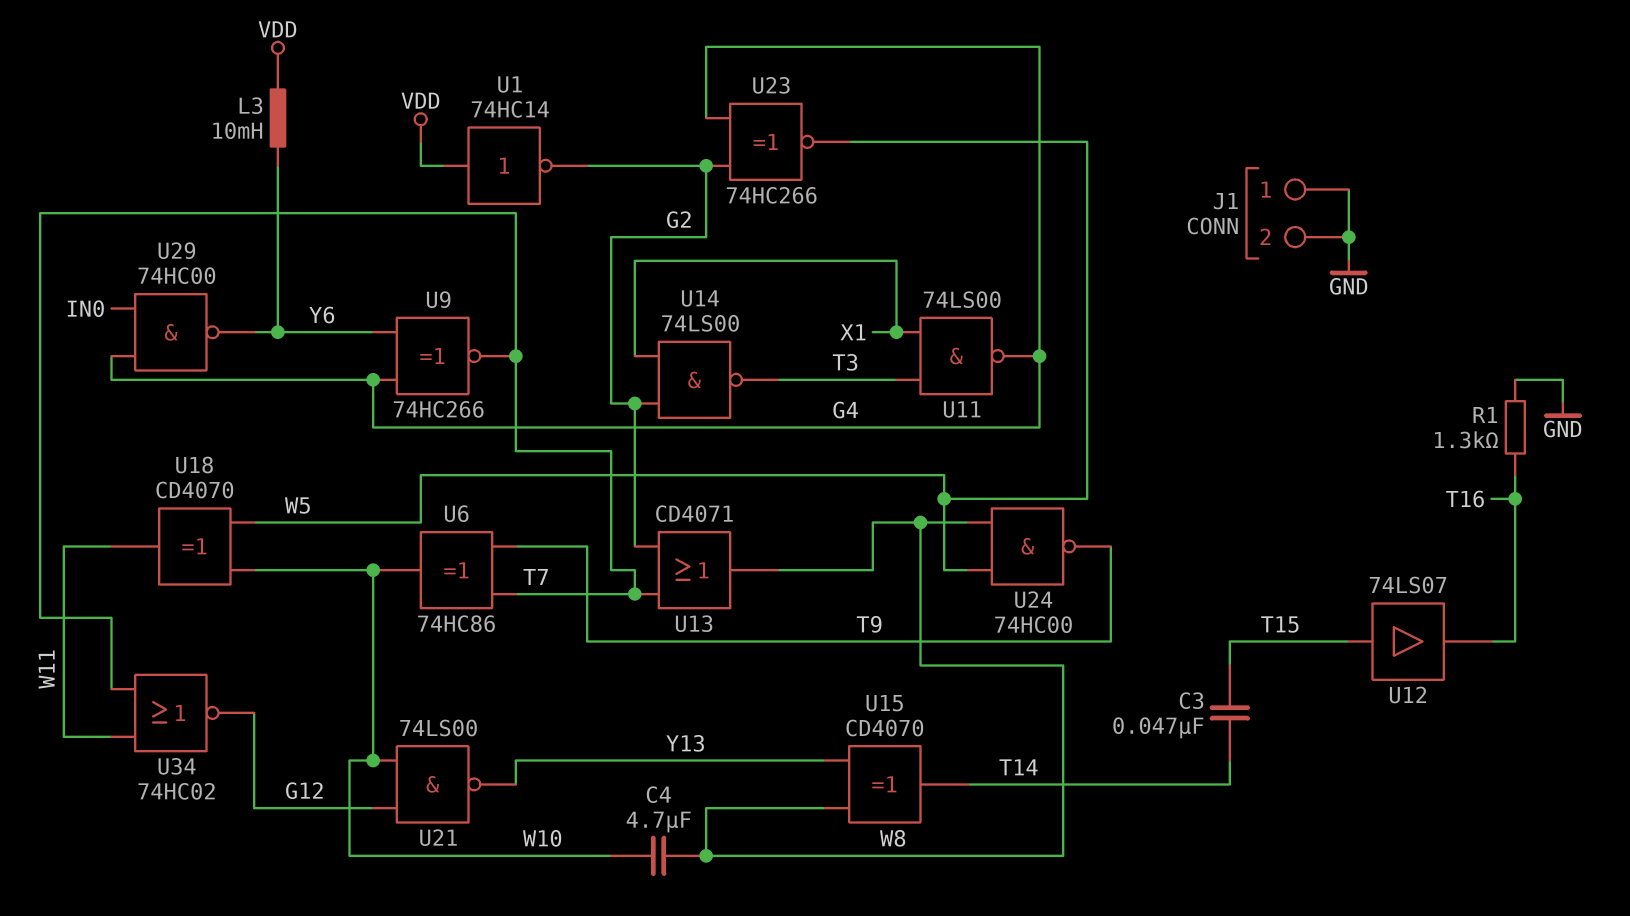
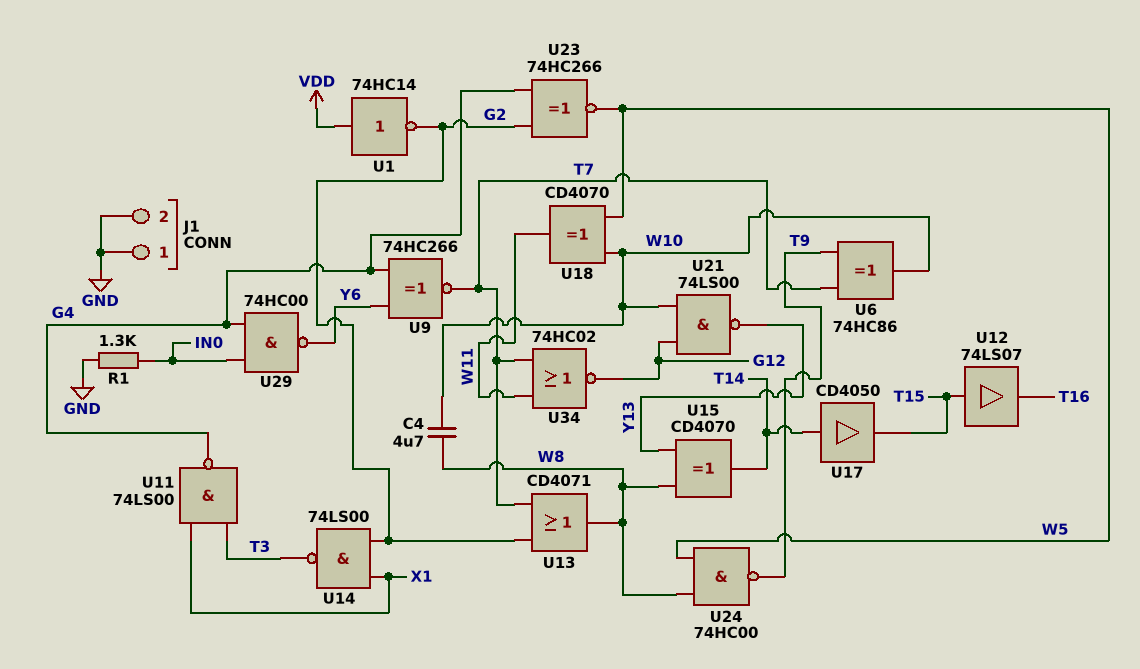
C3: 47nF (T14, T15) -> none
L3: 10mH (VDD, Y6) -> none
R1: 1.3k (GND, T16) -> 1.3k (GND, IN0)
U17: none -> buffer CD4050 (in T14, out T15)

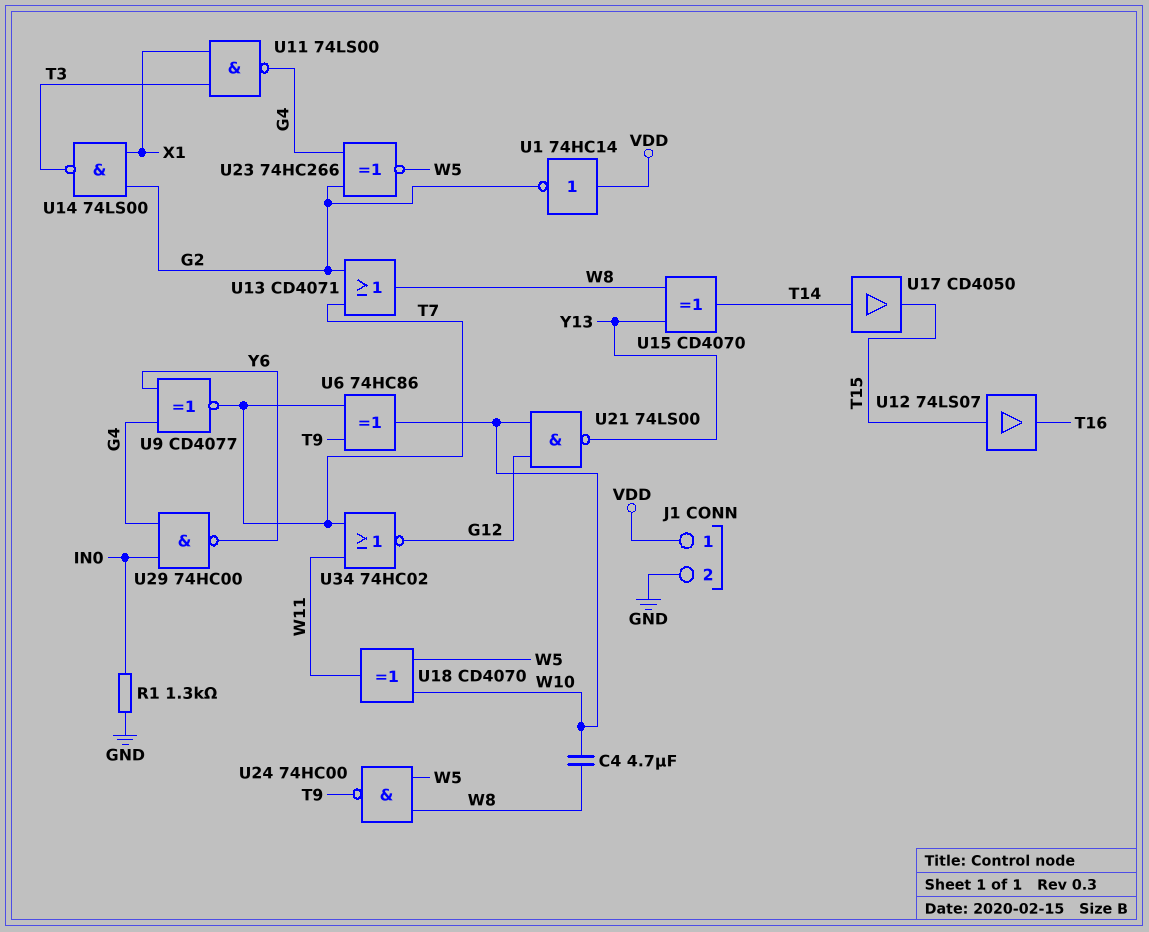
J1 pin 1: GND -> VDD
U9: XNOR 74HC266 (in G4, in Y6, out T7) -> XNOR CD4077 (in G4, in Y6, out T7)

